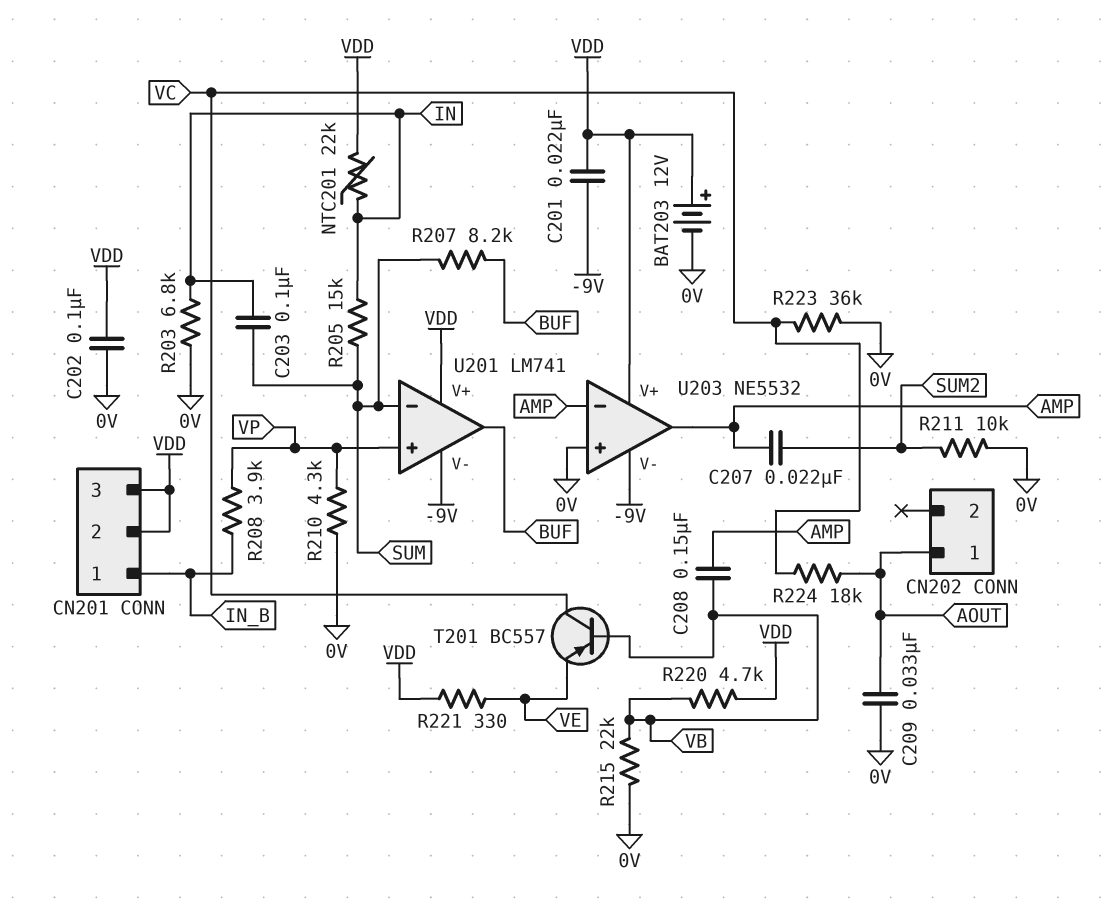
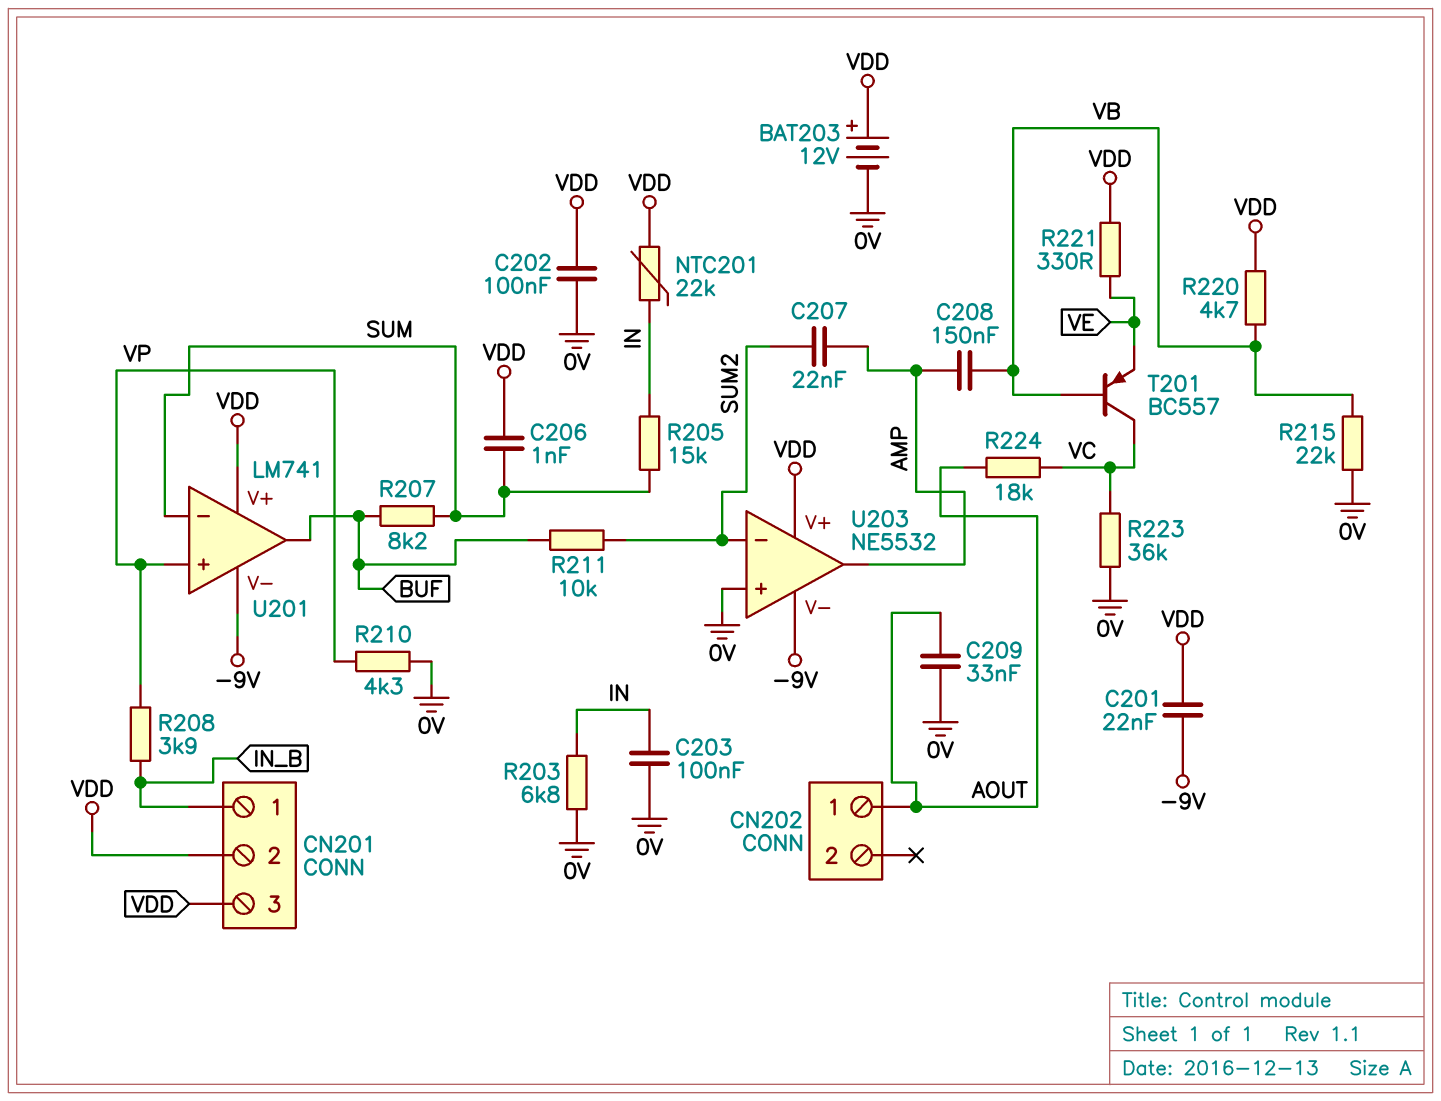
C203: 100nF (IN, SUM) -> 100nF (0V, IN)
C206: none -> 1nF (SUM, VDD)
R211: 10k (0V, SUM2) -> 10k (BUF, SUM2)
U203 pin in-: AMP -> SUM2

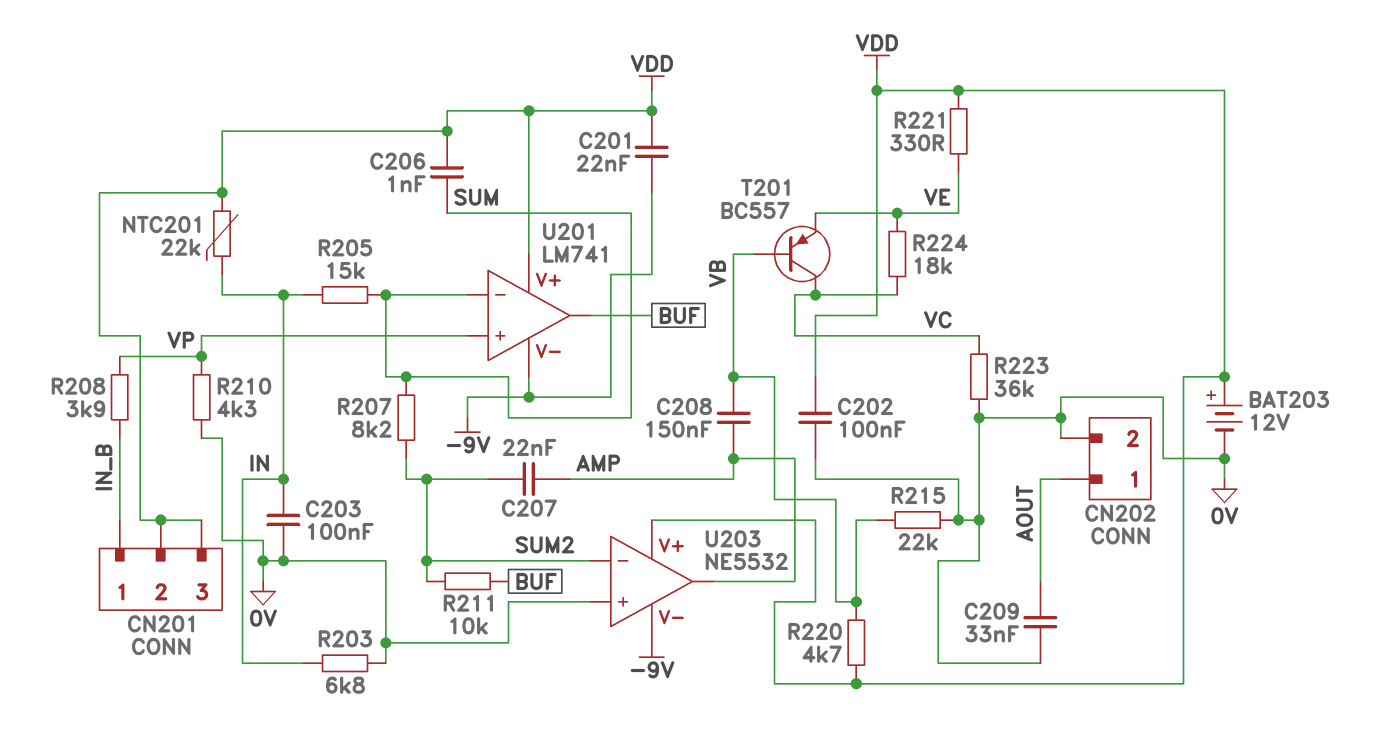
CN202 pin 2: none -> 0V
R207: 8.2k (BUF, SUM) -> 8.2k (SUM, SUM2)
R224: 18k (AOUT, VC) -> 18k (VC, VE)

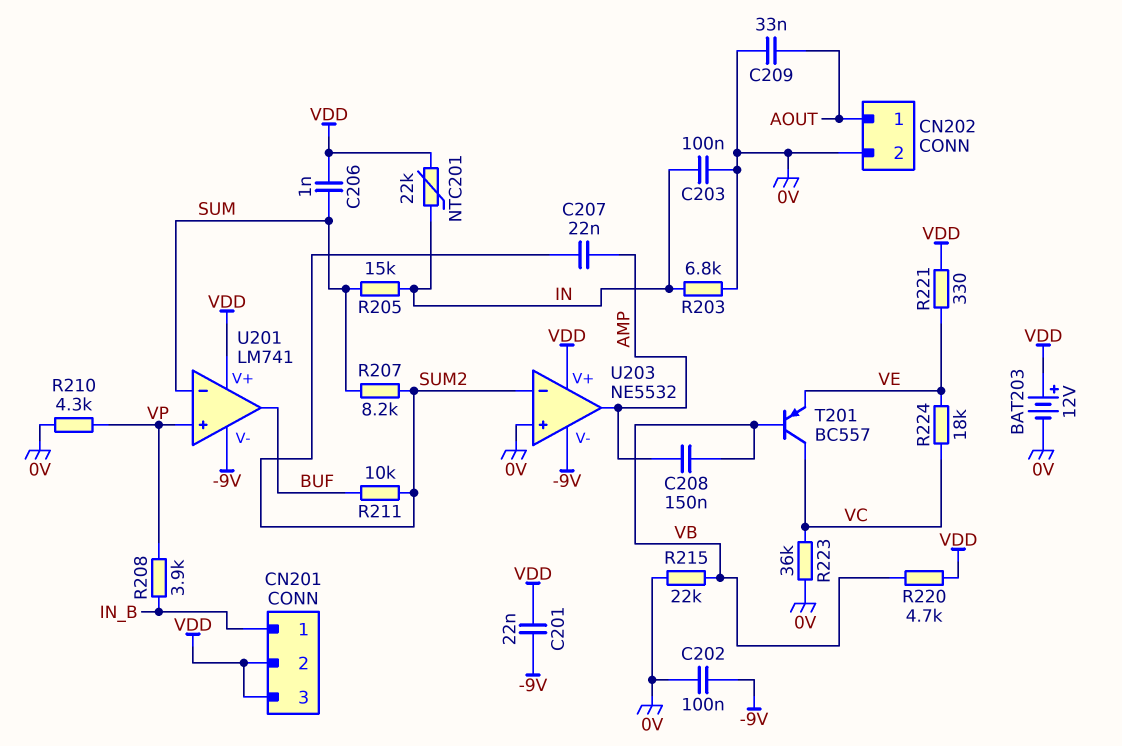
C202: 100nF (0V, VDD) -> 100nF (-9V, 0V)

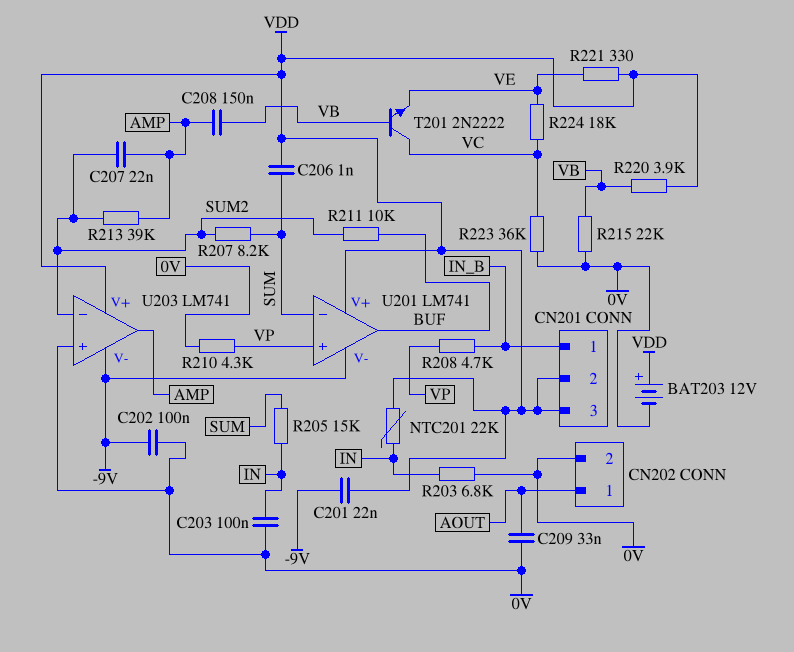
R208: 3.9k (IN_B, VP) -> 4.7k (IN_B, VP)
R213: none -> 39k (AMP, SUM2)
R220: 4.7k (VB, VDD) -> 3.9k (VB, VDD)
T201: PNP BC557 (B VB, C VC, E VE) -> NPN 2N2222 (B VB, C VC, E VE)
U203: NE5532 -> LM741

